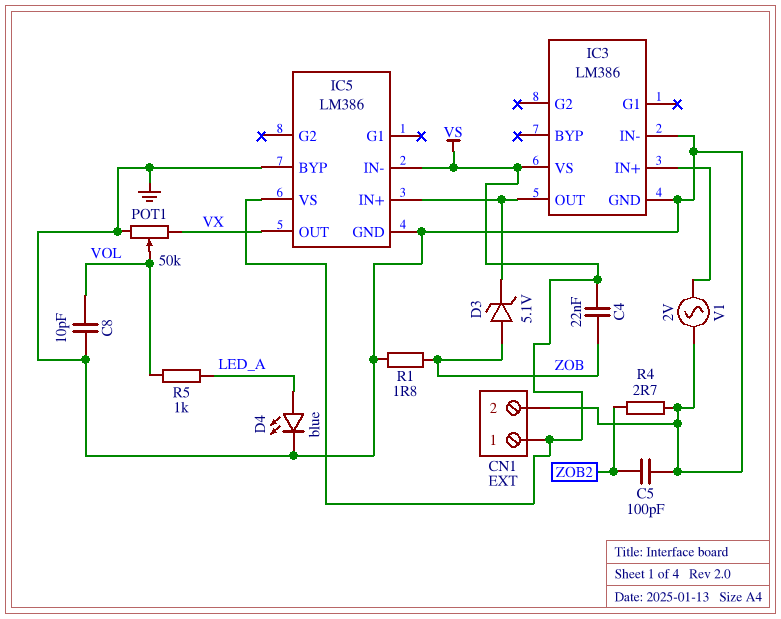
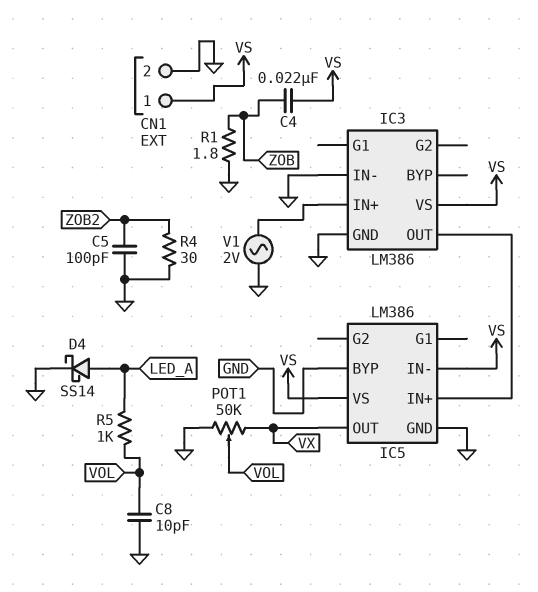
D3: zener 5.1V (A ZOB, K IC3/OUT) -> none
D4: LED blue (A LED_A, K GND) -> schottky SS14 (A LED_A, K GND)
R4: 2.7 (GND, ZOB2) -> 30 (GND, ZOB2)

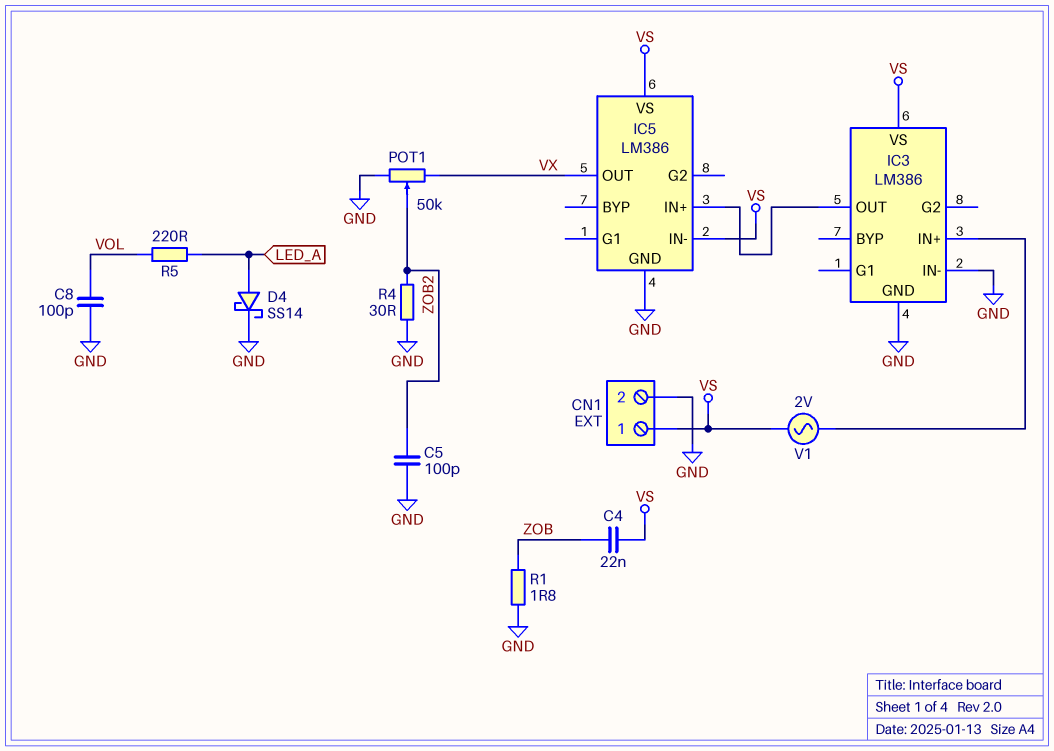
C8: 10pF (GND, VOL) -> 100pF (GND, VOL)
IC5 pin BYP: GND -> none
POT1: 50k (GND, VX, wiper VOL) -> 50k (GND, VX, wiper ZOB2)
R5: 1k (LED_A, VOL) -> 220 (LED_A, VOL)
V1: AC 2V (GND, IC3/IN+) -> AC 2V (IC3/IN+, VS)

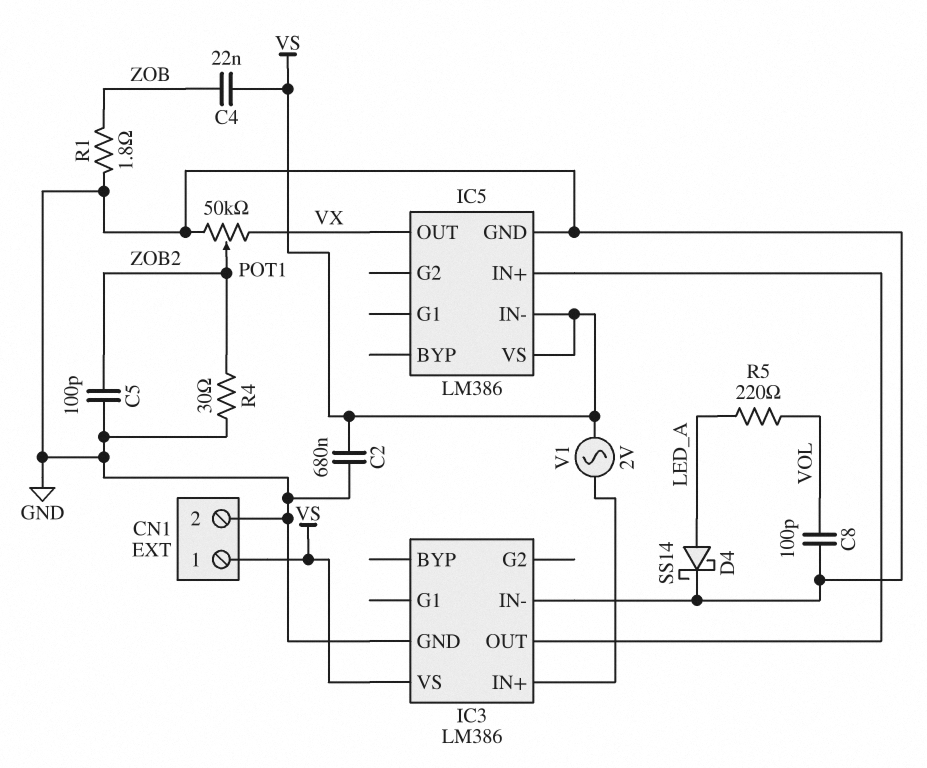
C2: none -> 680nF (GND, VS)

